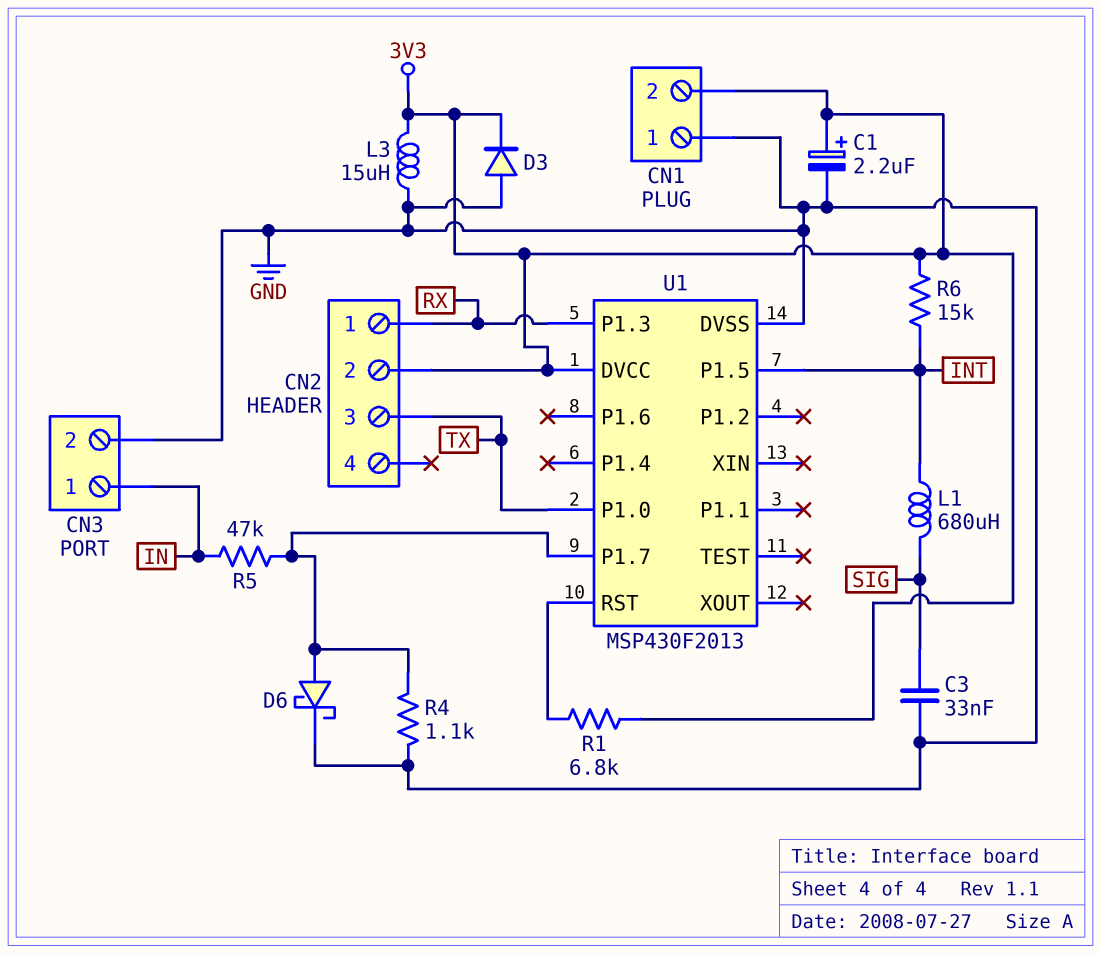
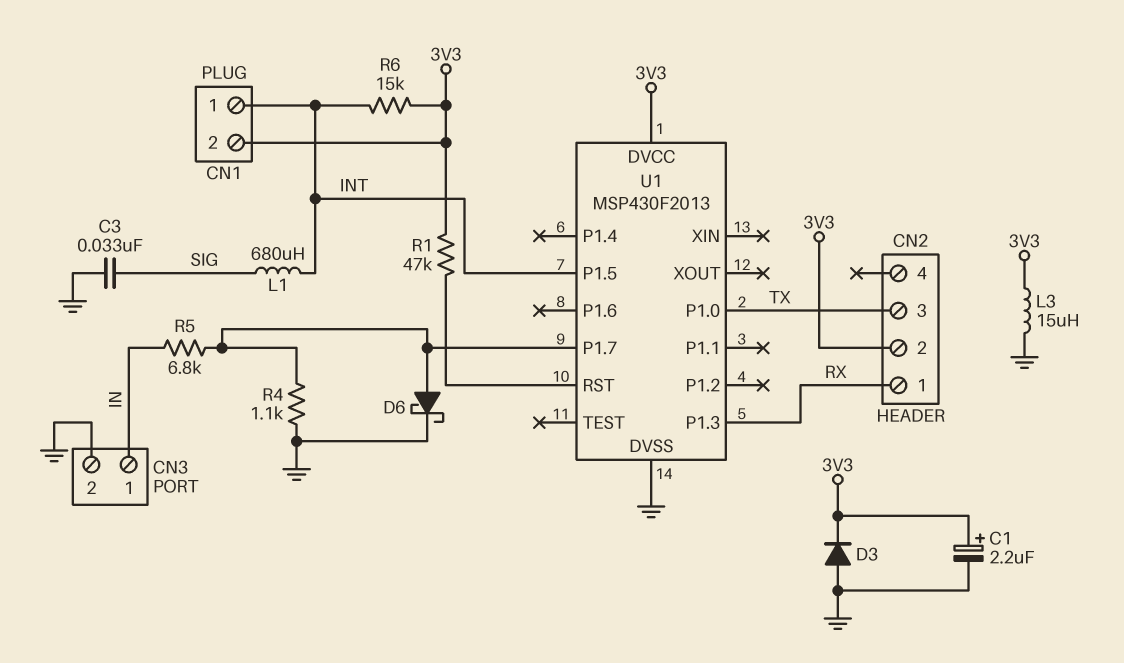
CN1 pin 1: GND -> INT
R1: 6.8k (3V3, U1/RST) -> 47k (3V3, U1/RST)
R5: 47k (IN, U1/P1.7) -> 6.8k (IN, U1/P1.7)

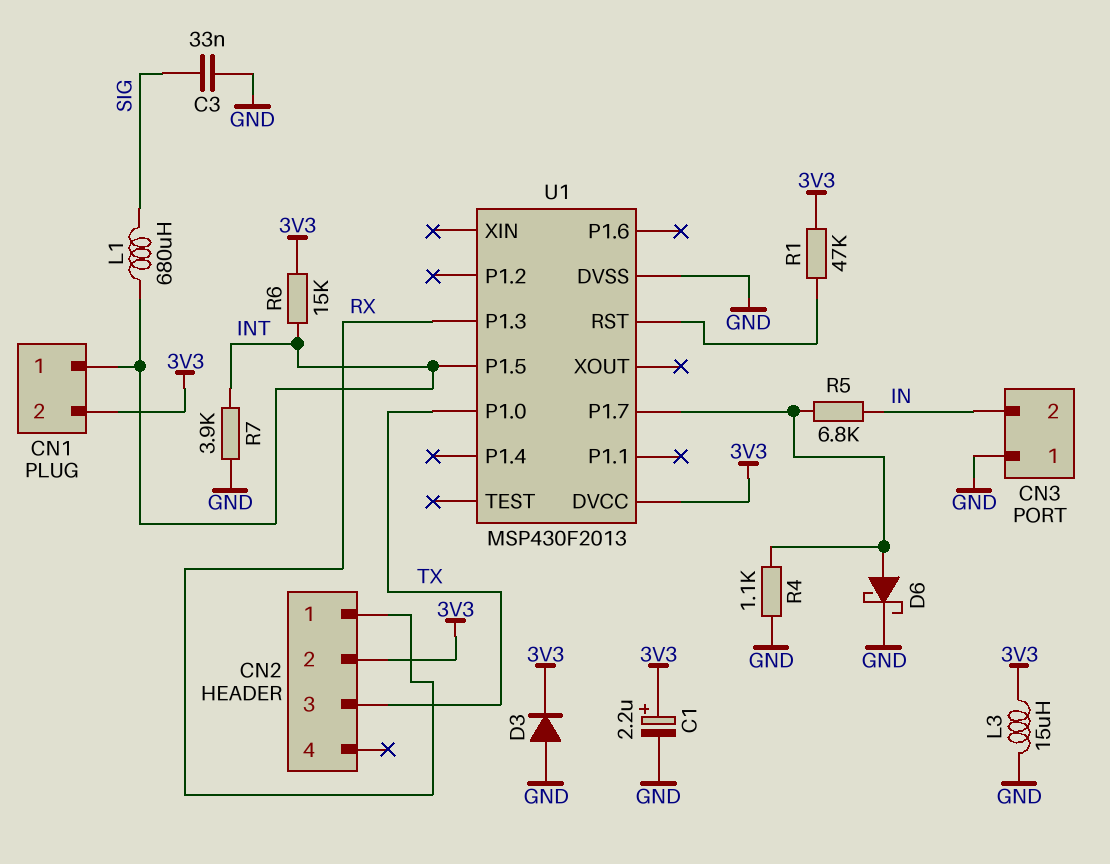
CN3 pin 1: IN -> GND
CN3 pin 2: GND -> IN
R7: none -> 3.9k (GND, INT)

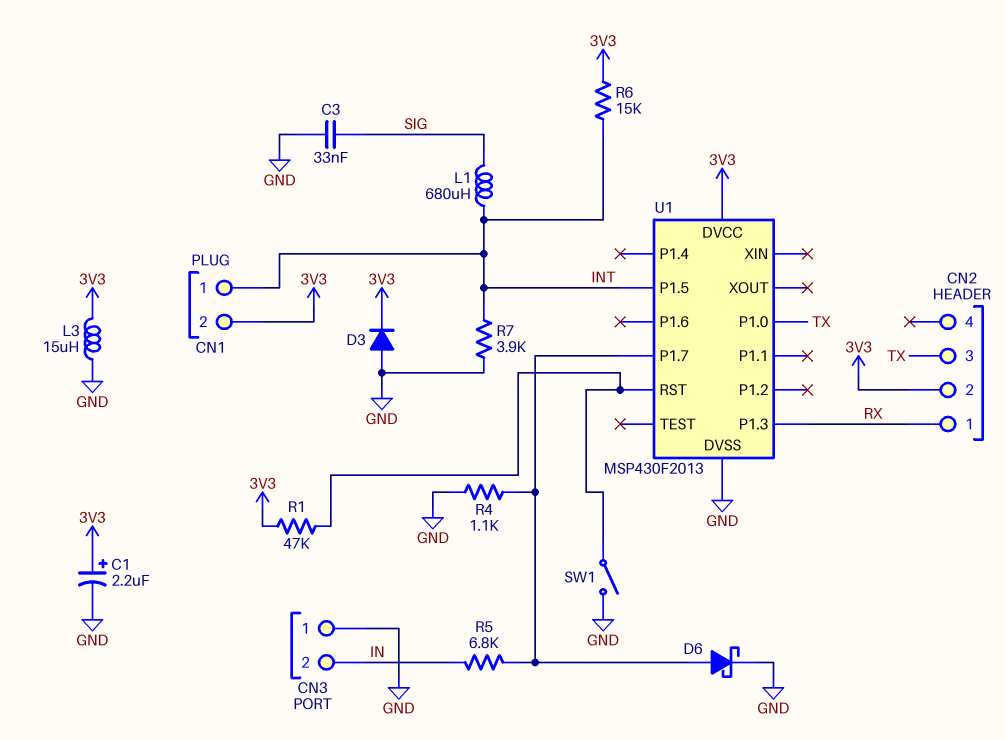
SW1: none -> switch (GND, U1/RST)

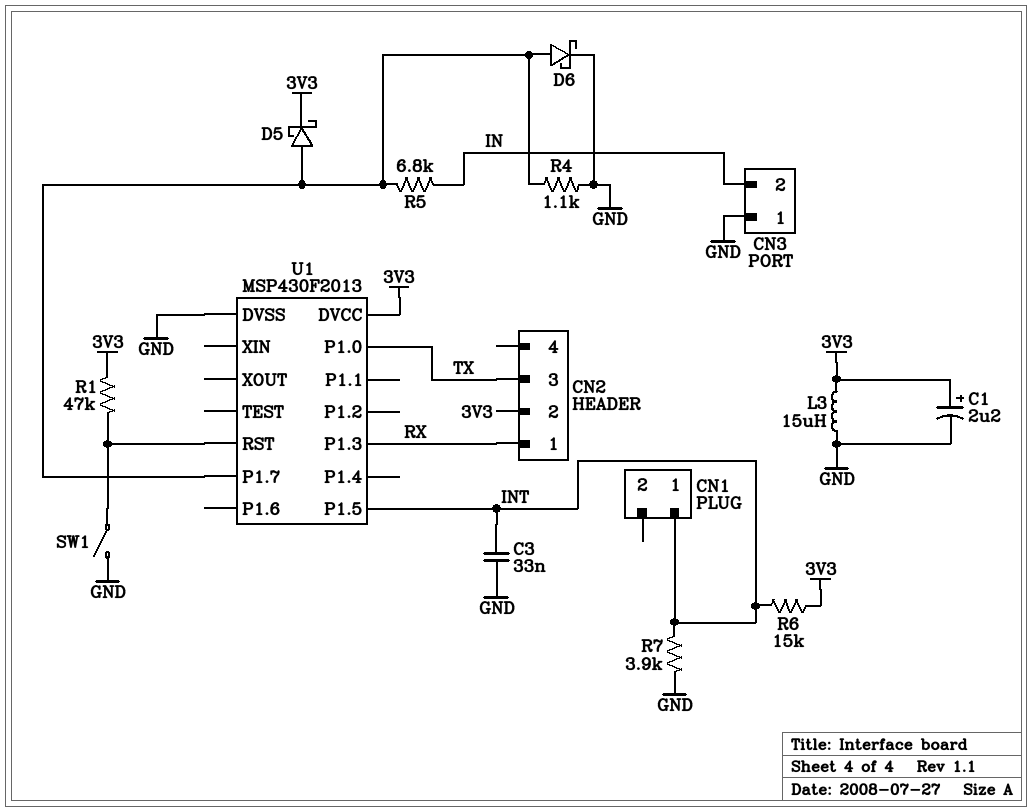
C3: 33nF (GND, SIG) -> 33nF (GND, INT)
CN1 pin 2: 3V3 -> none
D3: diode (A GND, K 3V3) -> none
D5: none -> schottky (A U1/P1.7, K 3V3)
L1: 680uH (INT, SIG) -> none

